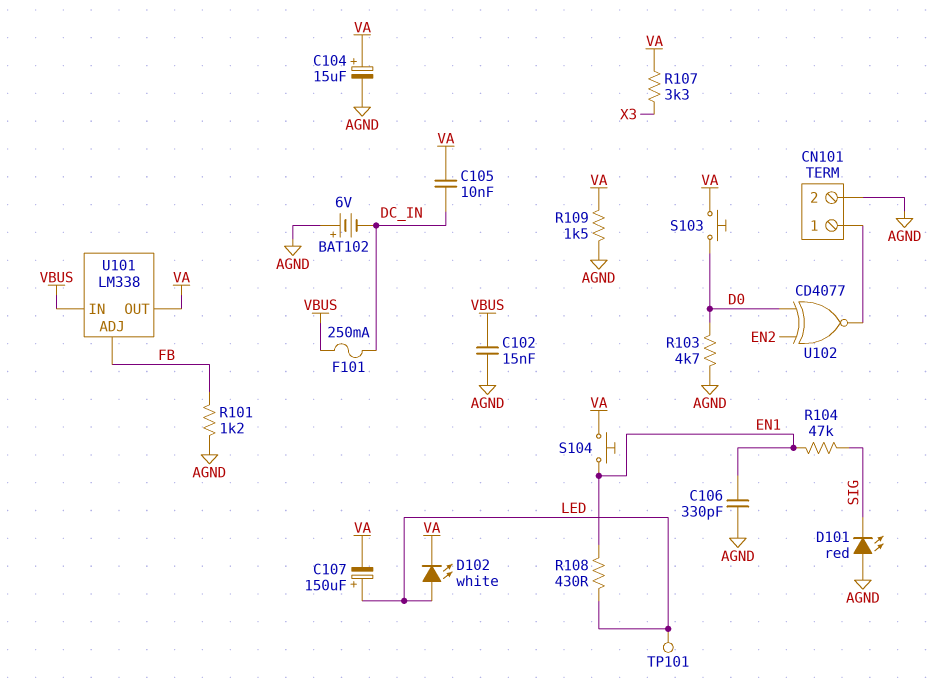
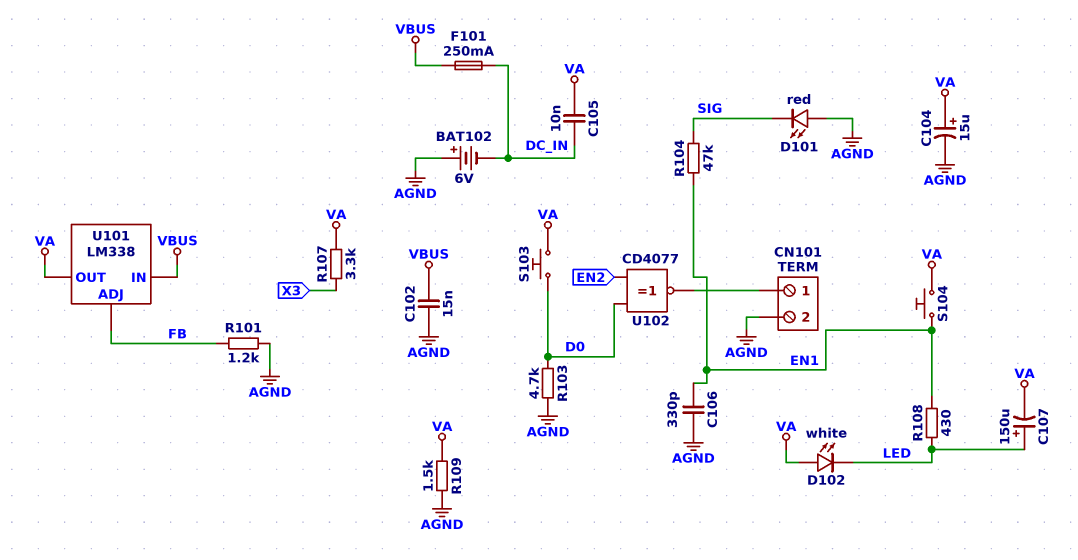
D102: LED white (A LED, K VA) -> LED white (A VA, K LED)
TP101: test point (LED) -> none

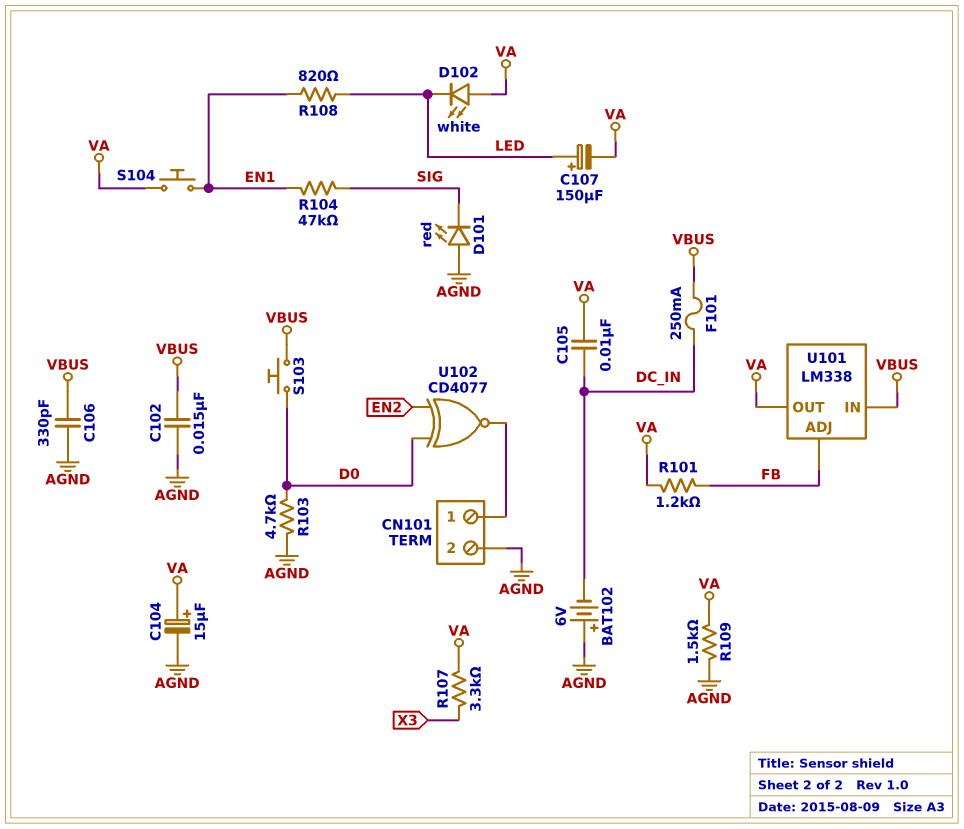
C106: 330pF (AGND, EN1) -> 330pF (AGND, VBUS)
R101: 1.2k (AGND, FB) -> 1.2k (FB, VA)
R108: 430 (EN1, LED) -> 820 (EN1, LED)
S103: button (D0, VA) -> button (D0, VBUS)

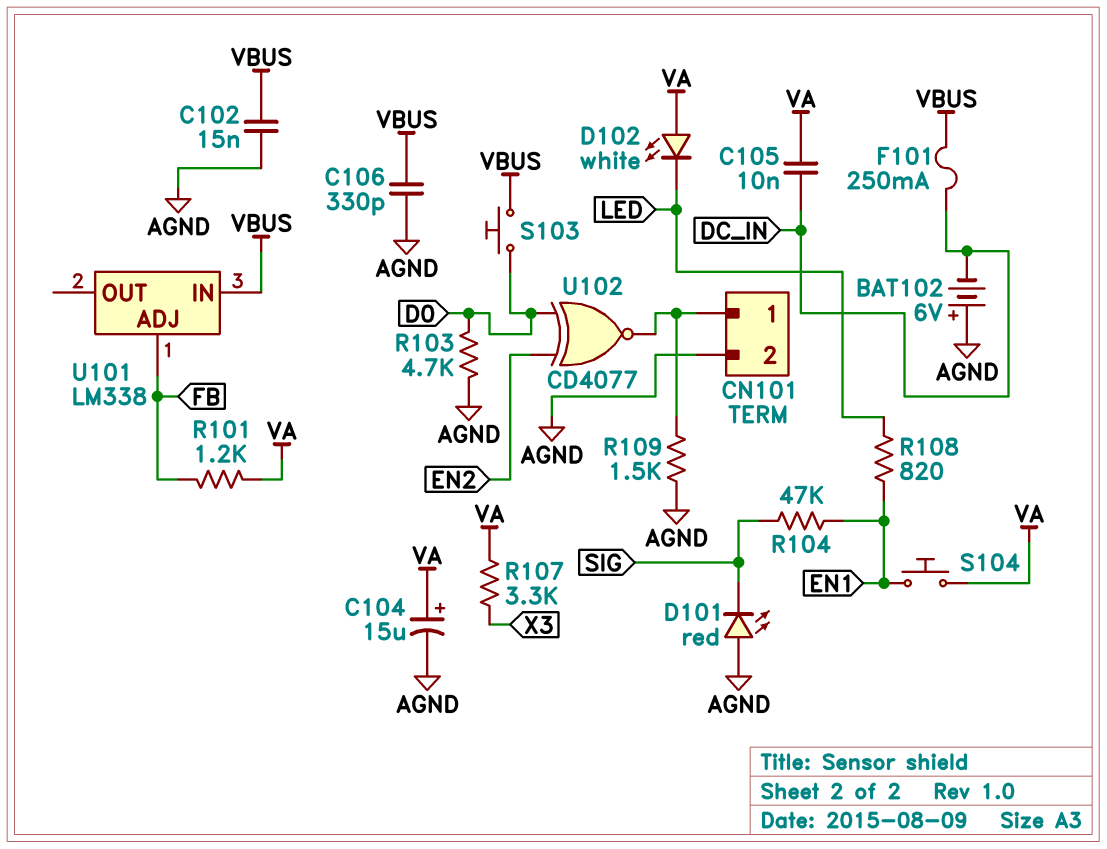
C107: 150uF (plus LED, minus VA) -> none
R109: 1.5k (AGND, VA) -> 1.5k (AGND, CN101/1)
U101 pin OUT: VA -> none

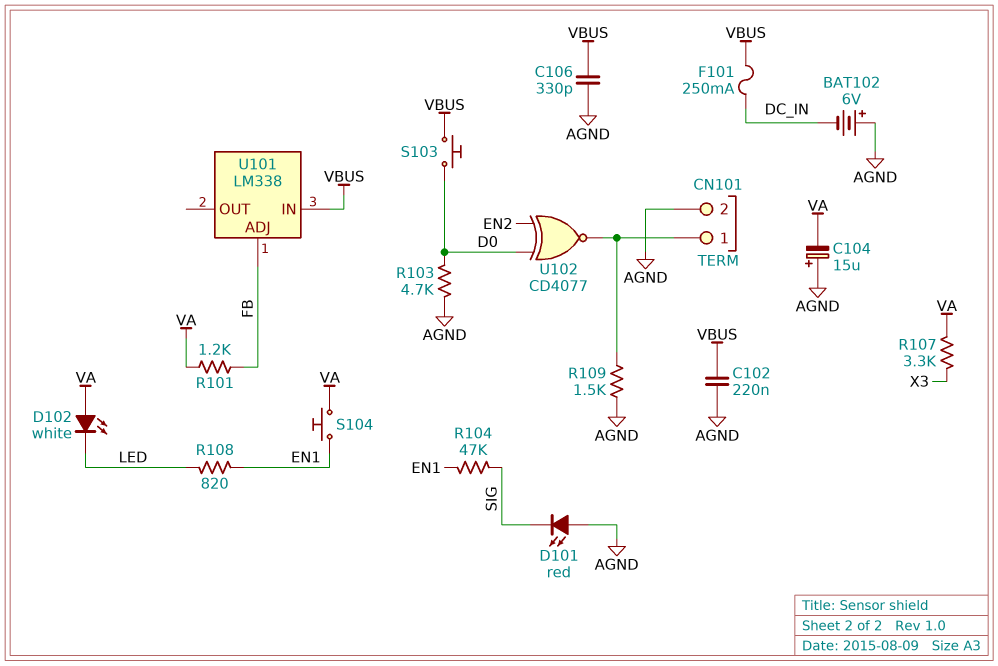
C102: 15nF (AGND, VBUS) -> 220nF (AGND, VBUS)
C104: 15uF (plus VA, minus AGND) -> 15uF (plus AGND, minus VA)
C105: 10nF (DC_IN, VA) -> none

